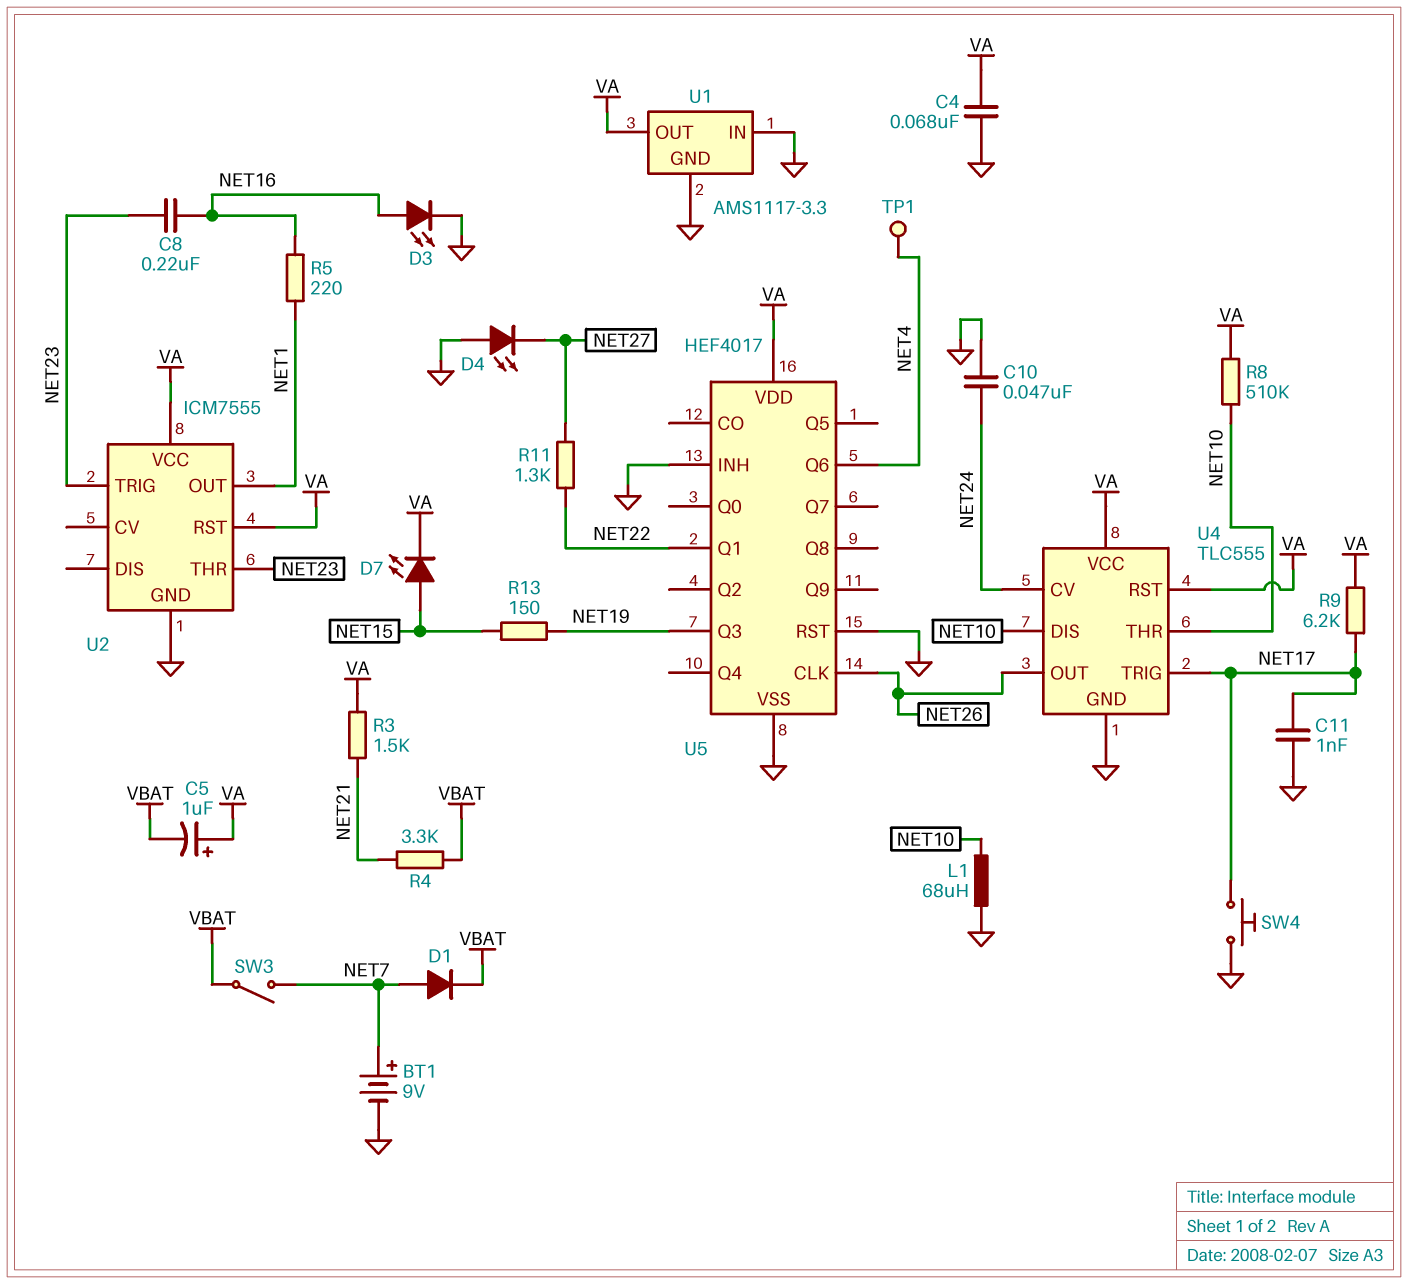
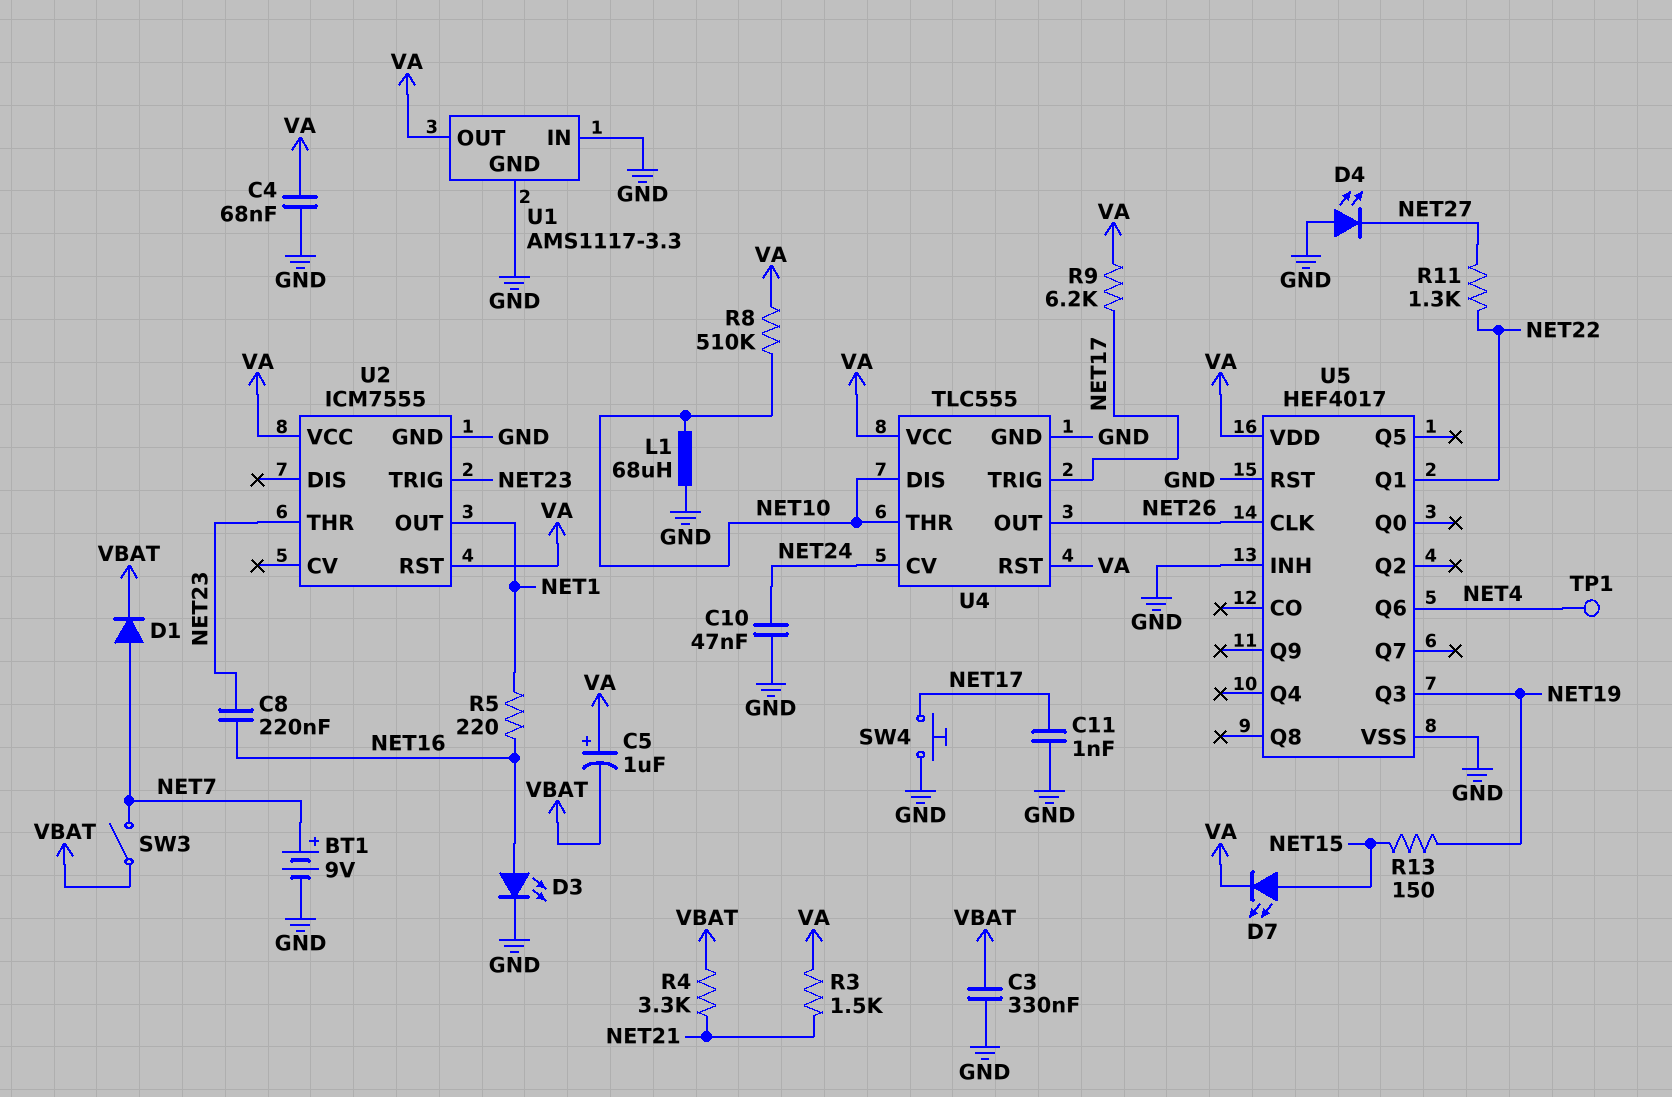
C3: none -> 330nF (GND, VBAT)

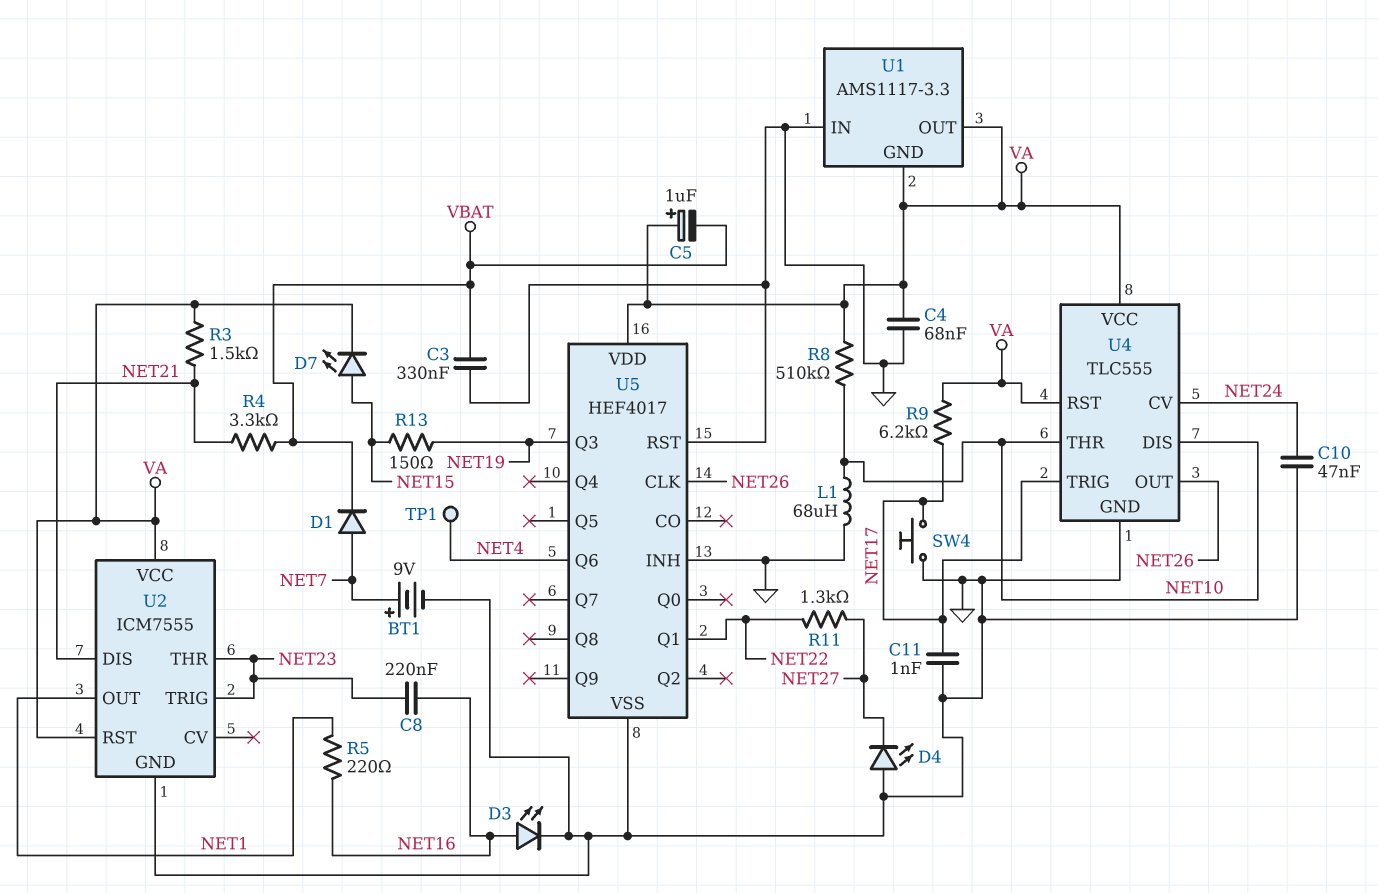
SW3: switch (NET7, VBAT) -> none
U1 pin GND: GND -> VA
U2 pin DIS: none -> NET21

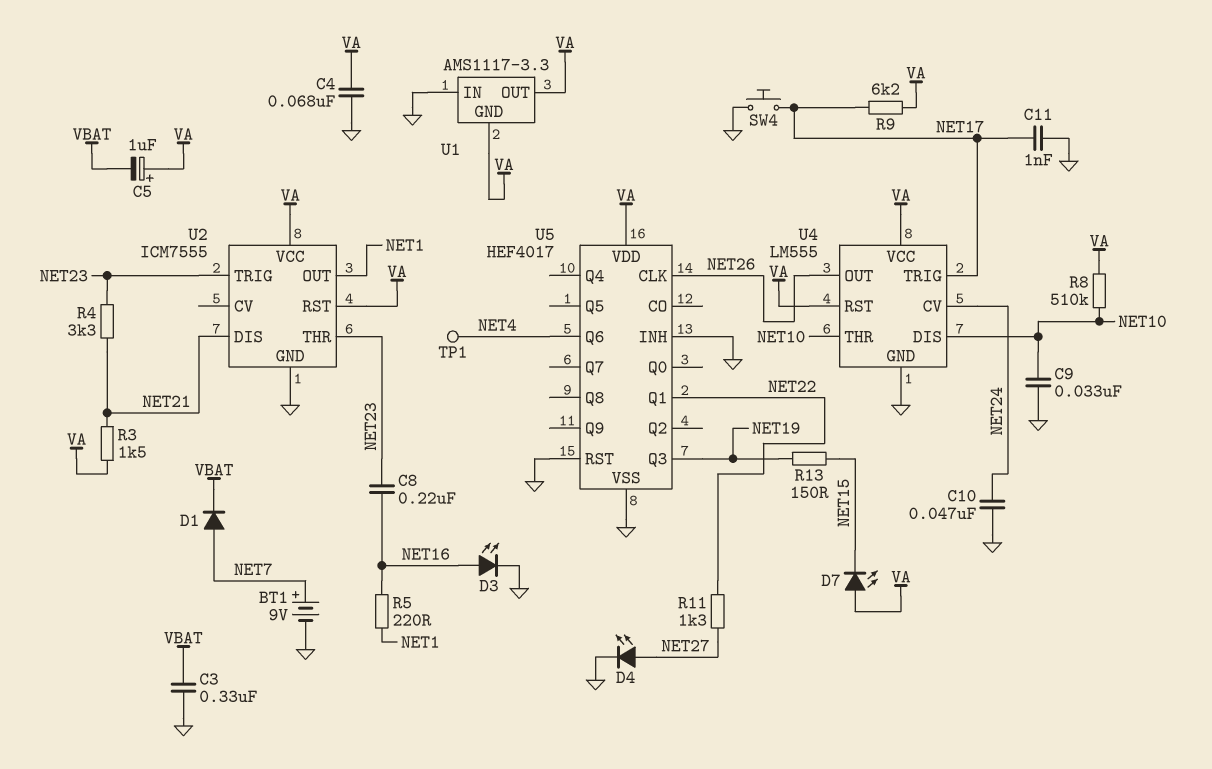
C9: none -> 33nF (GND, NET10)
D4: LED (A GND, K NET27) -> LED (A NET27, K GND)
D7: LED (A NET15, K VA) -> LED (A VA, K NET15)
L1: 68uH (GND, NET10) -> none
R4: 3.3k (NET21, VBAT) -> 3.3k (NET21, NET23)
U4: TLC555 -> LM555

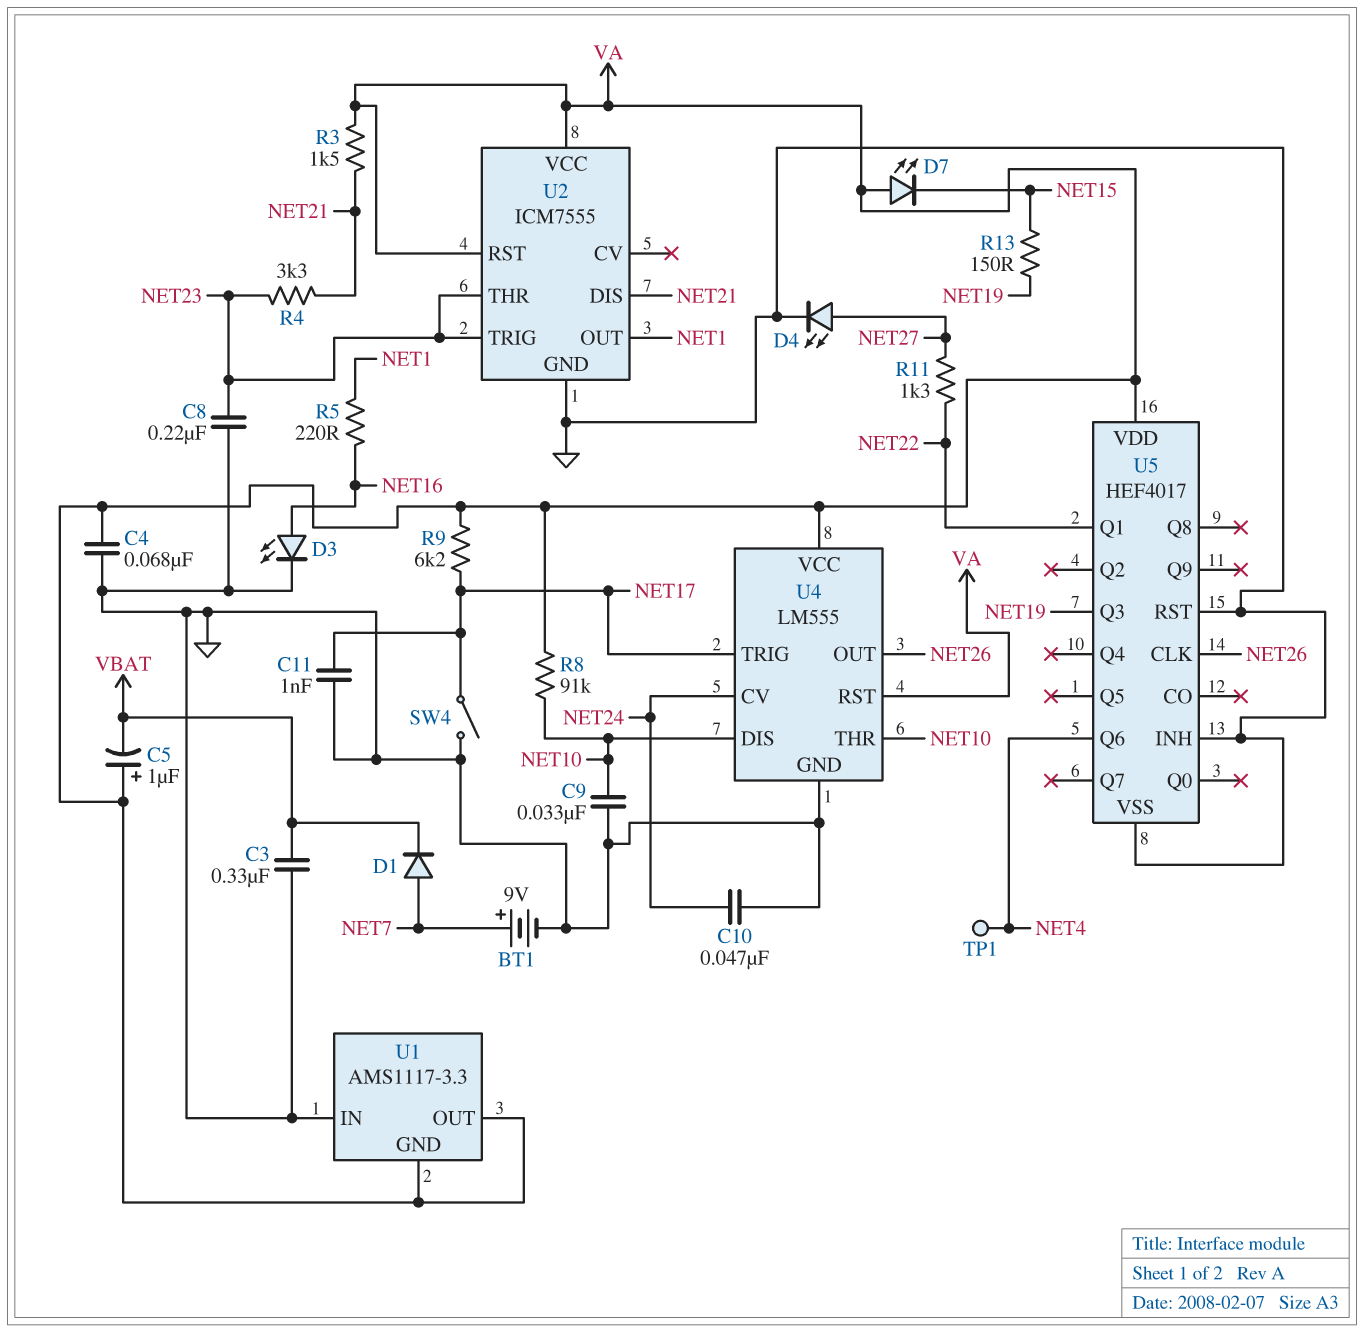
C8: 220nF (NET16, NET23) -> 220nF (GND, NET23)
R8: 510k (NET10, VA) -> 91k (NET10, VA)
SW4: button (GND, NET17) -> switch (GND, NET17)

